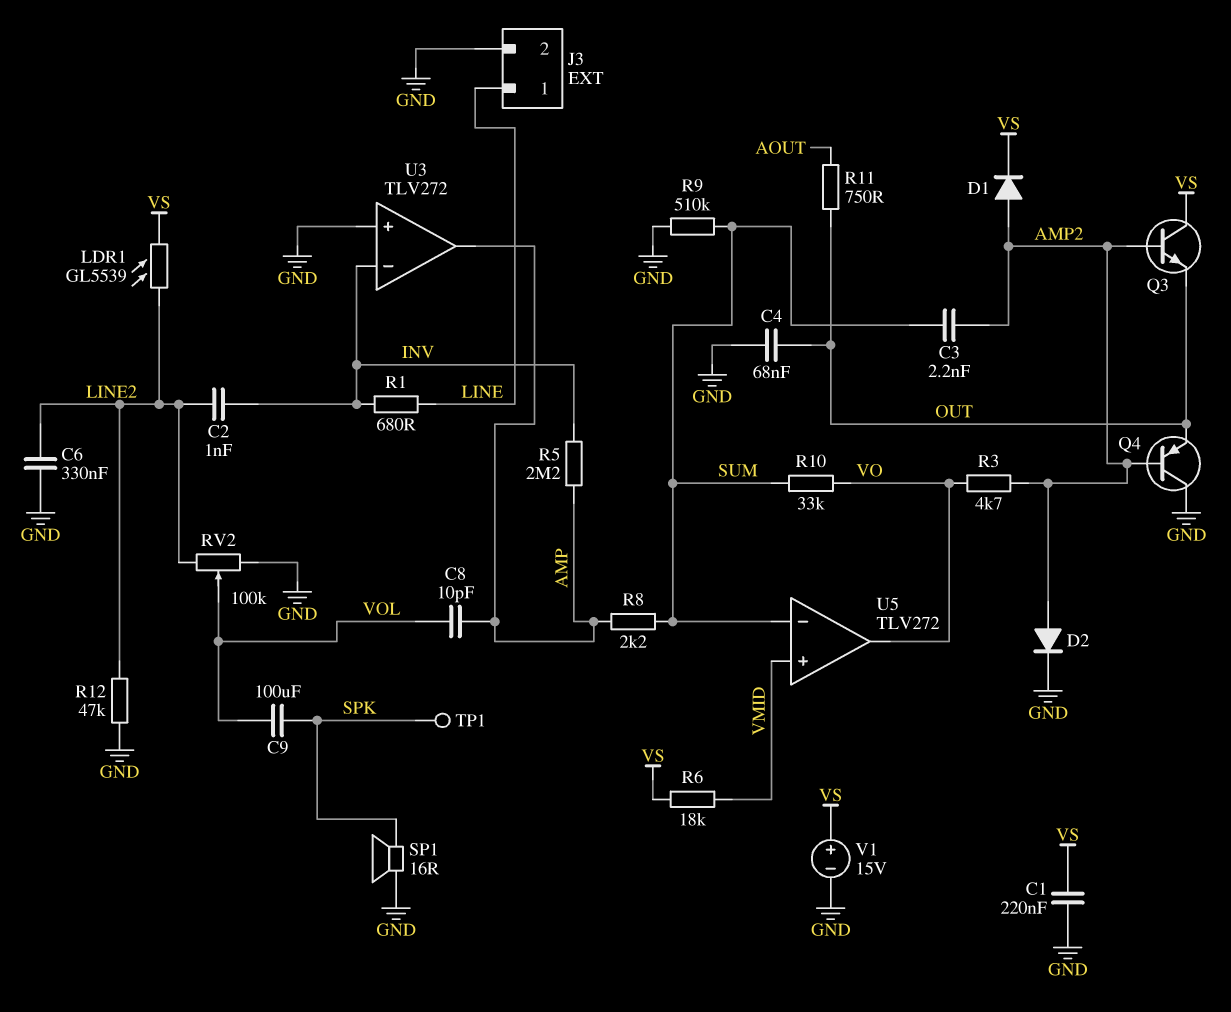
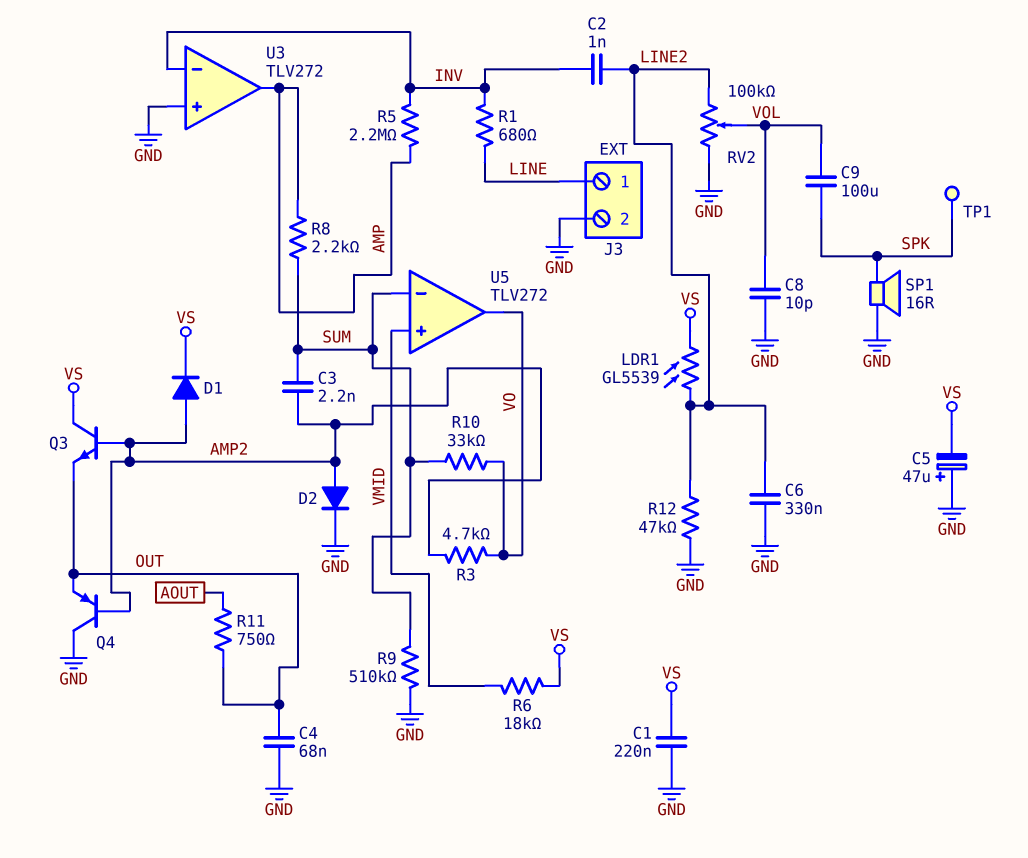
C5: none -> 47uF (plus GND, minus VS)
C8: 10pF (AMP, VOL) -> 10pF (GND, VOL)
V1: 15V (plus VS, minus GND) -> none

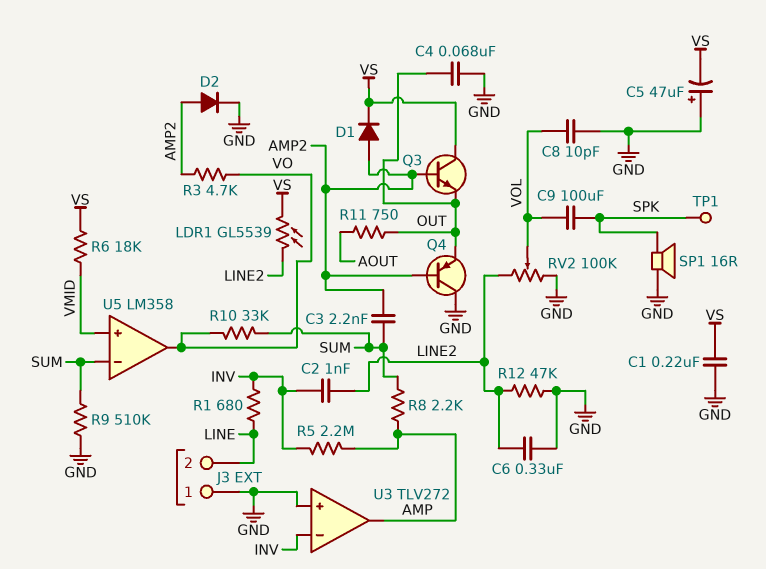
J3 pin 1: LINE -> GND
J3 pin 2: GND -> LINE
U5: TLV272 -> LM358

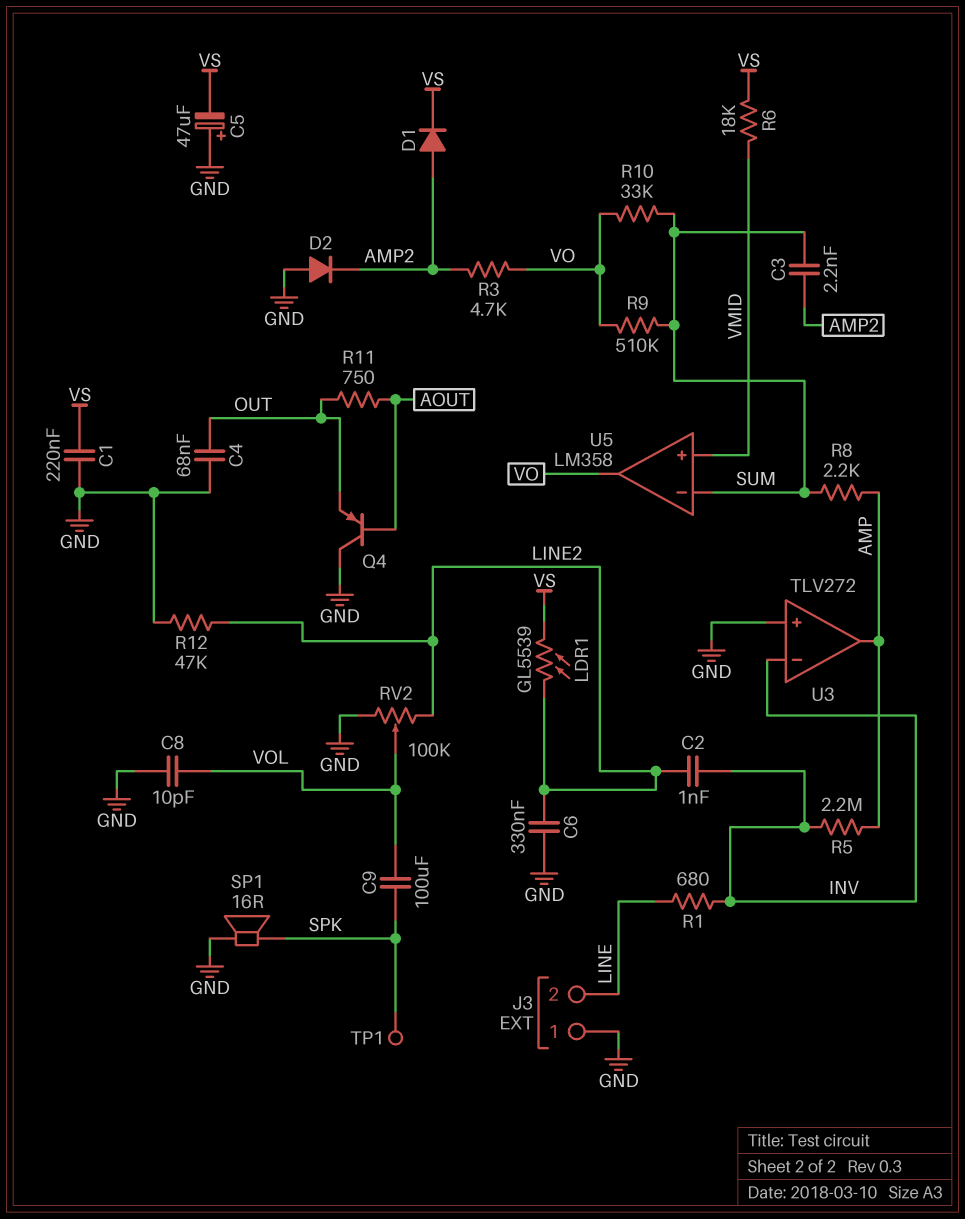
D2: diode (A AMP2, K GND) -> diode (A GND, K AMP2)
Q3: NPN (B AMP2, C VS, E OUT) -> none
Q4: PNP (B AMP2, C GND, E OUT) -> PNP (B AOUT, C GND, E OUT)
R9: 510k (GND, SUM) -> 510k (SUM, VO)

